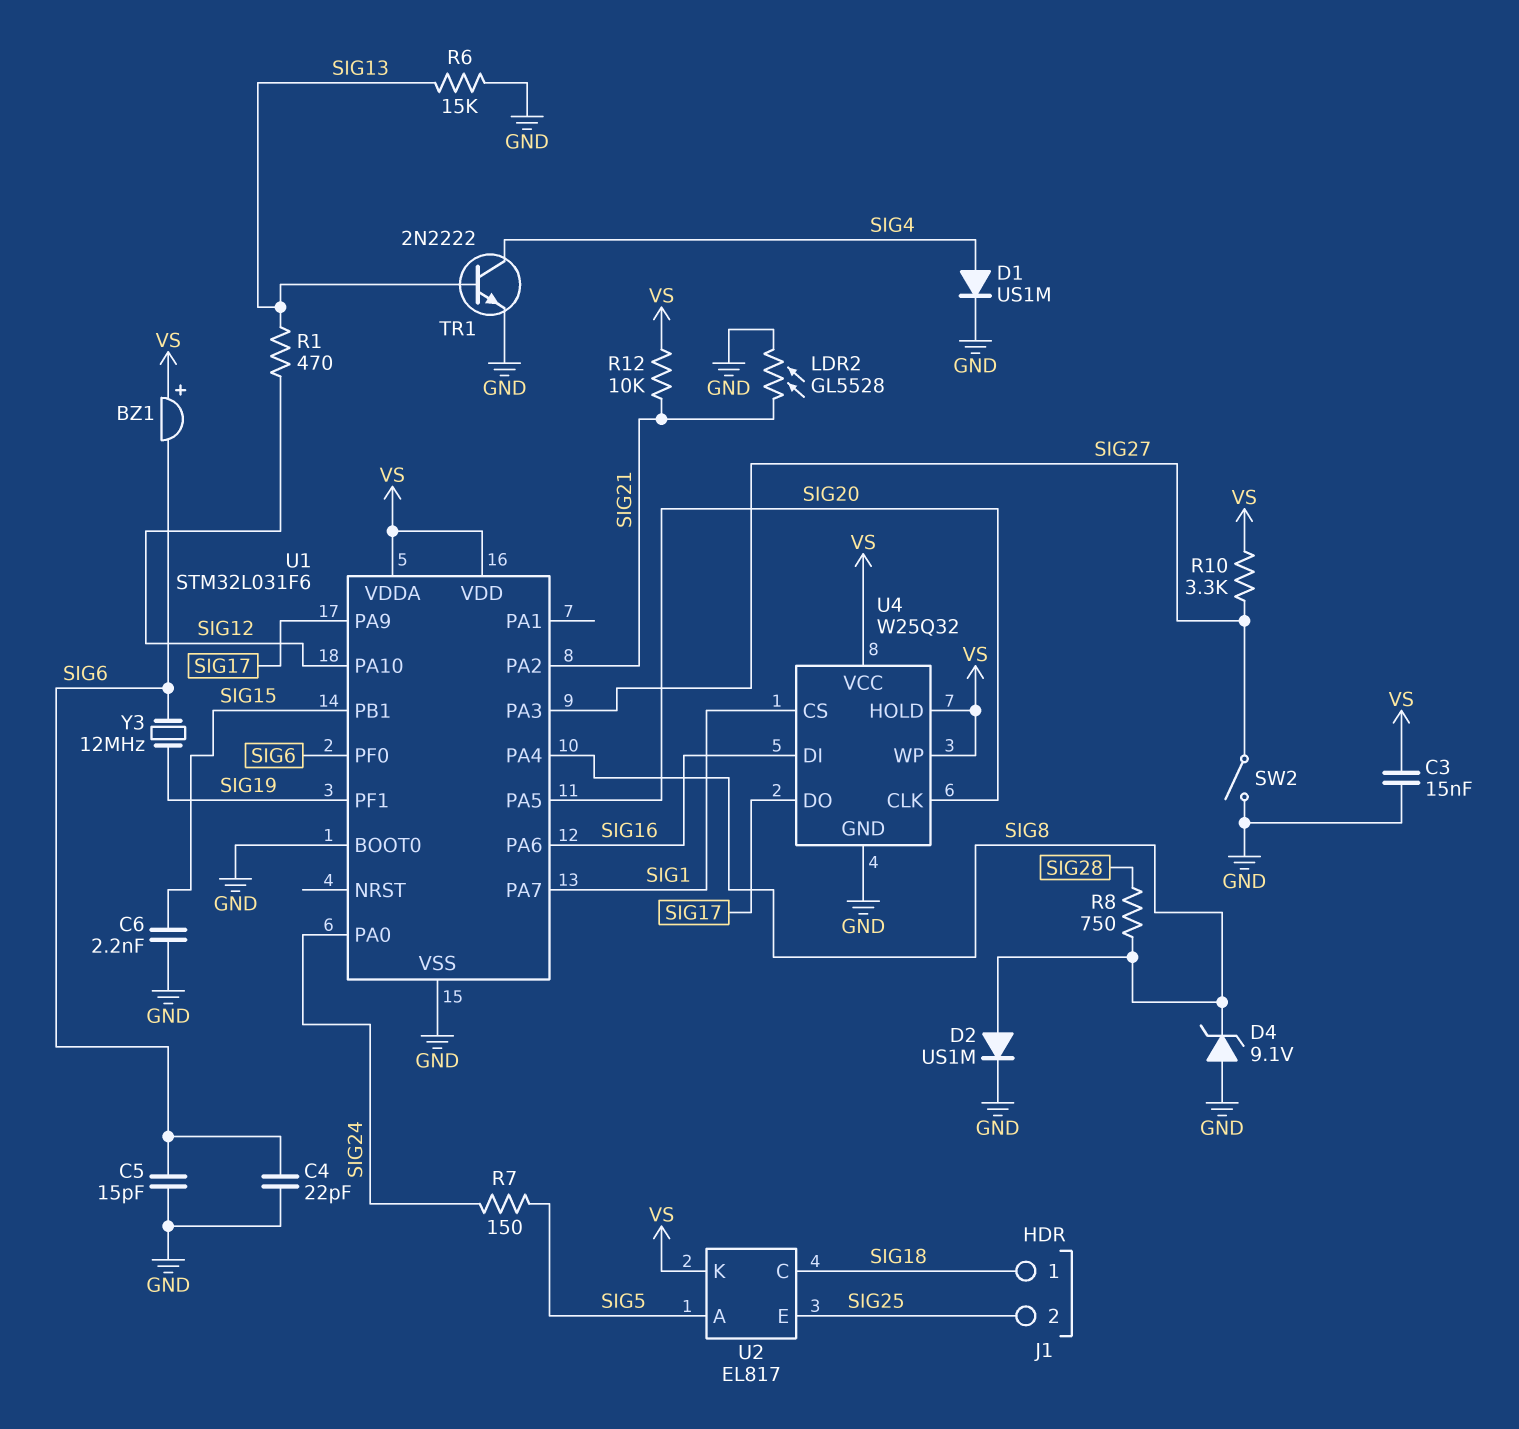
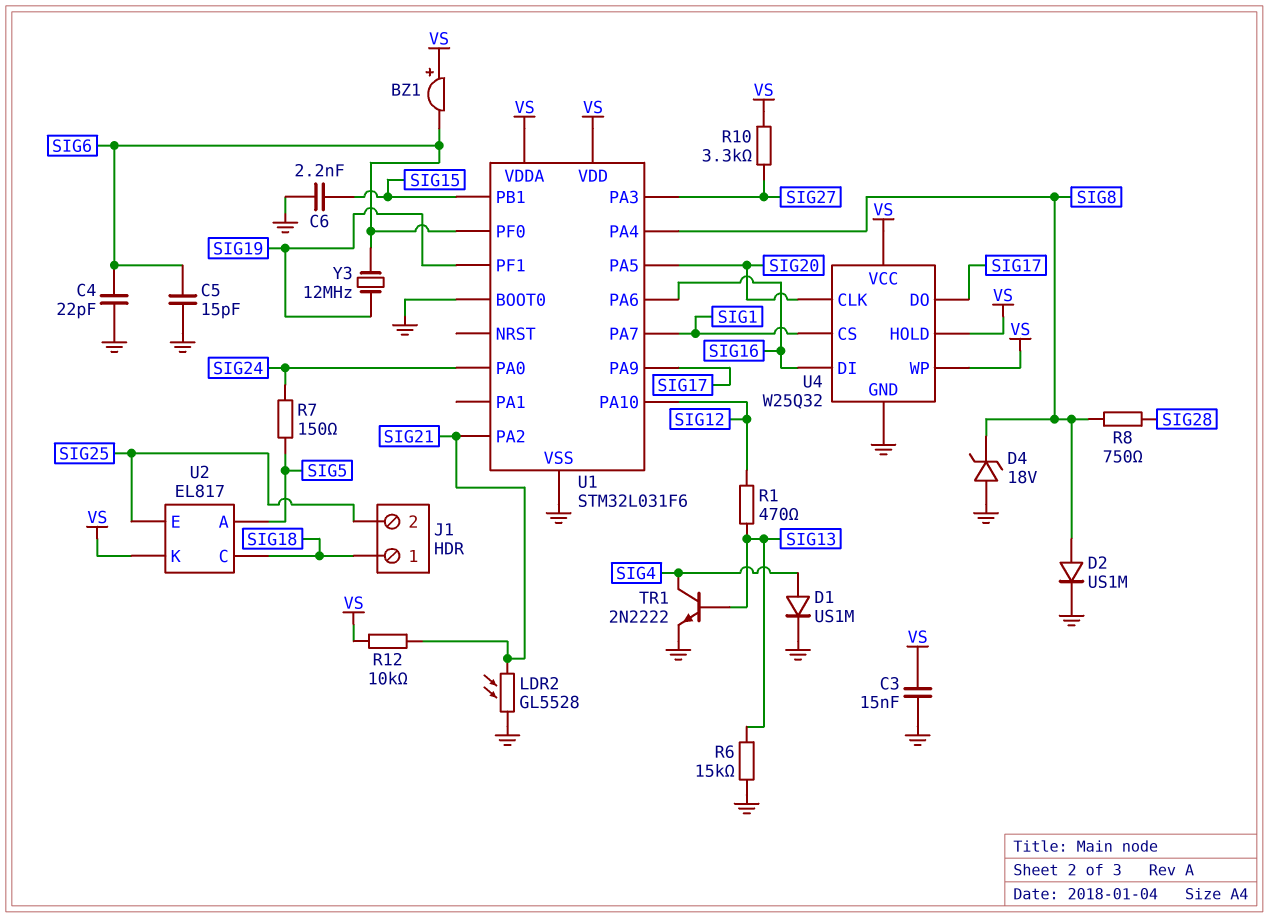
D4: zener 9.1V (A GND, K SIG8) -> zener 18V (A GND, K SIG8)
SW2: switch (GND, SIG27) -> none

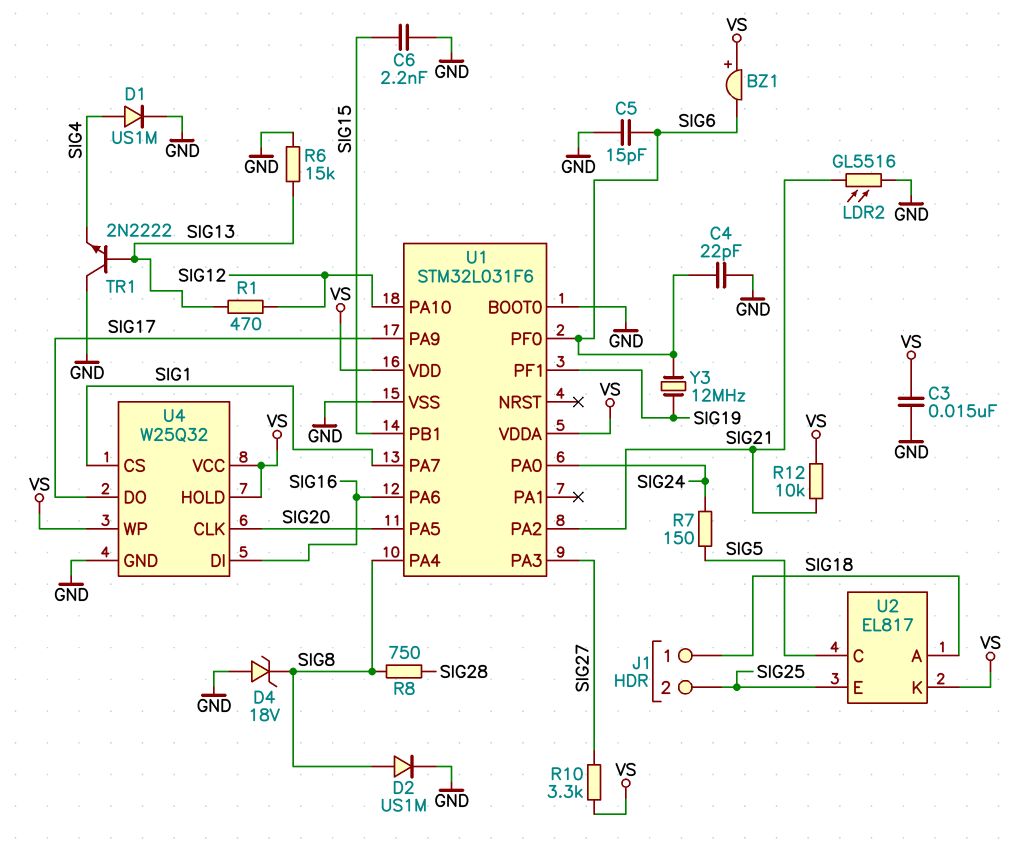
LDR2: GL5528 (GND, SIG21) -> GL5516 (GND, SIG21)
TR1: NPN 2N2222 (B SIG13, C SIG4, E GND) -> NPN 2N2222 (B SIG13, C GND, E SIG4)
U2 pin A: SIG5 -> SIG18
U2 pin C: SIG18 -> SIG5

